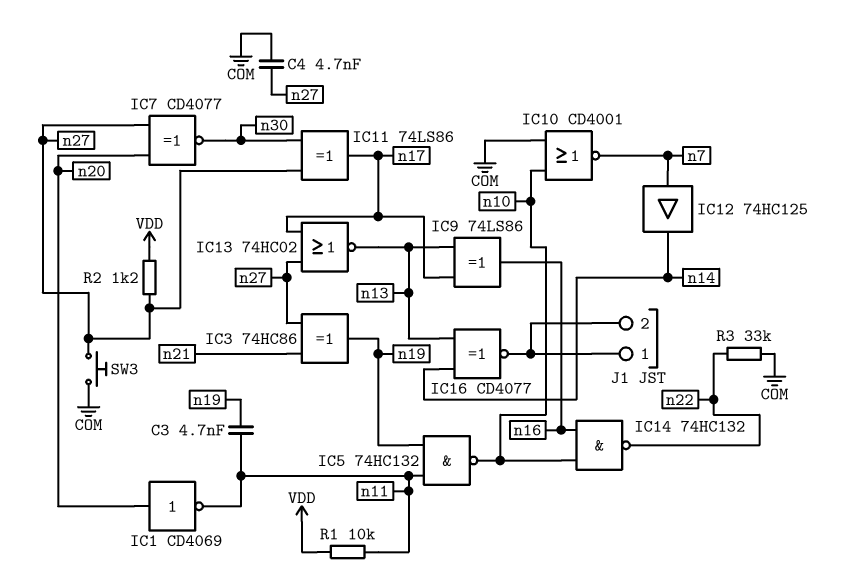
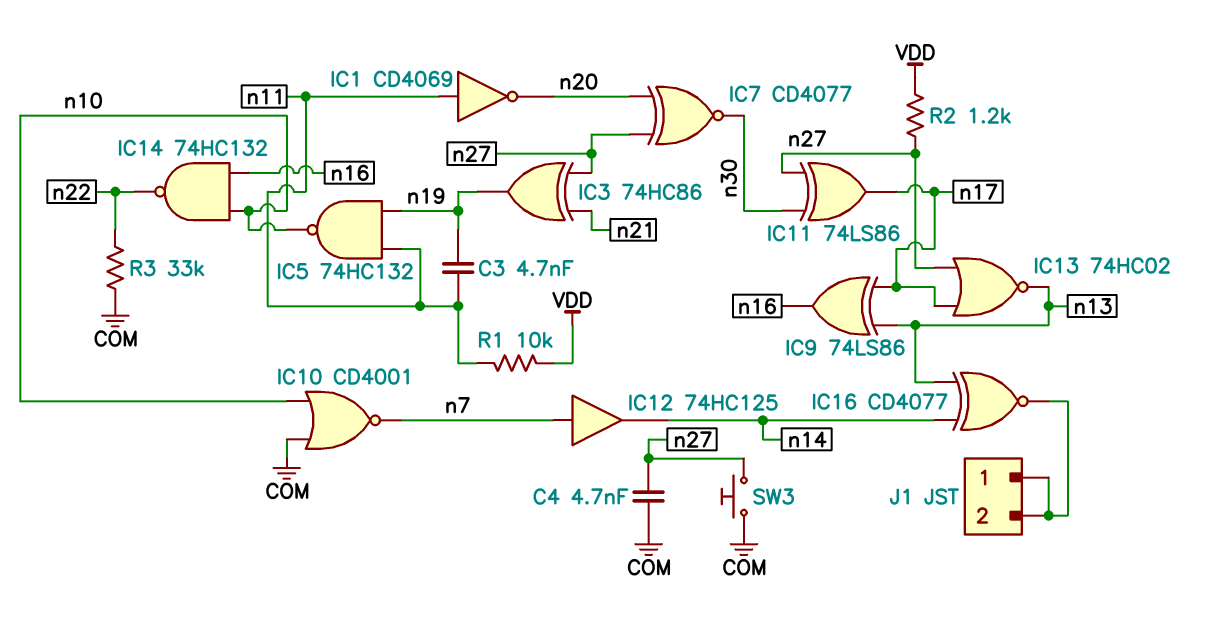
IC1: NOT CD4069 (in n20, out n11) -> NOT CD4069 (in n11, out n20)

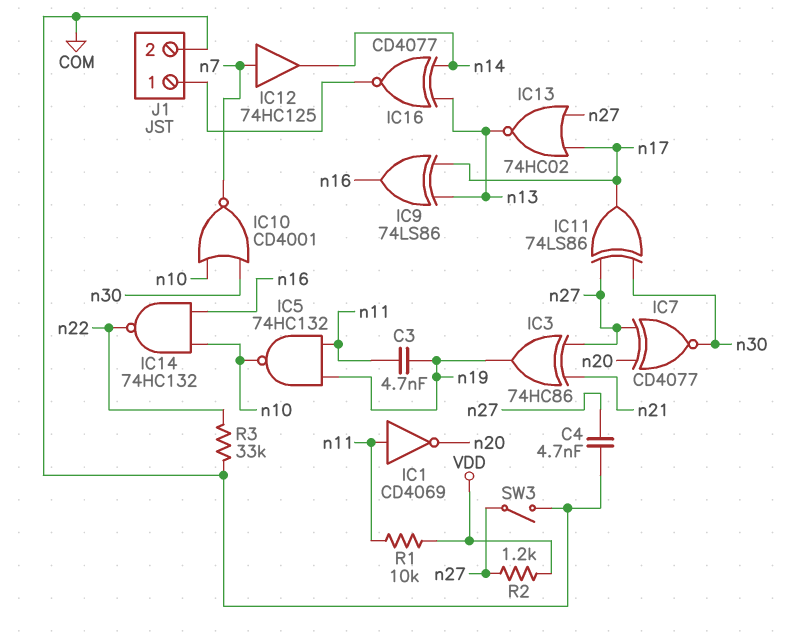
IC10: NOR CD4001 (in COM, in n10, out n7) -> NOR CD4001 (in n10, in n30, out n7)
J1 pin 2: J1/1 -> COM
SW3: button (COM, n27) -> switch (COM, n27)

